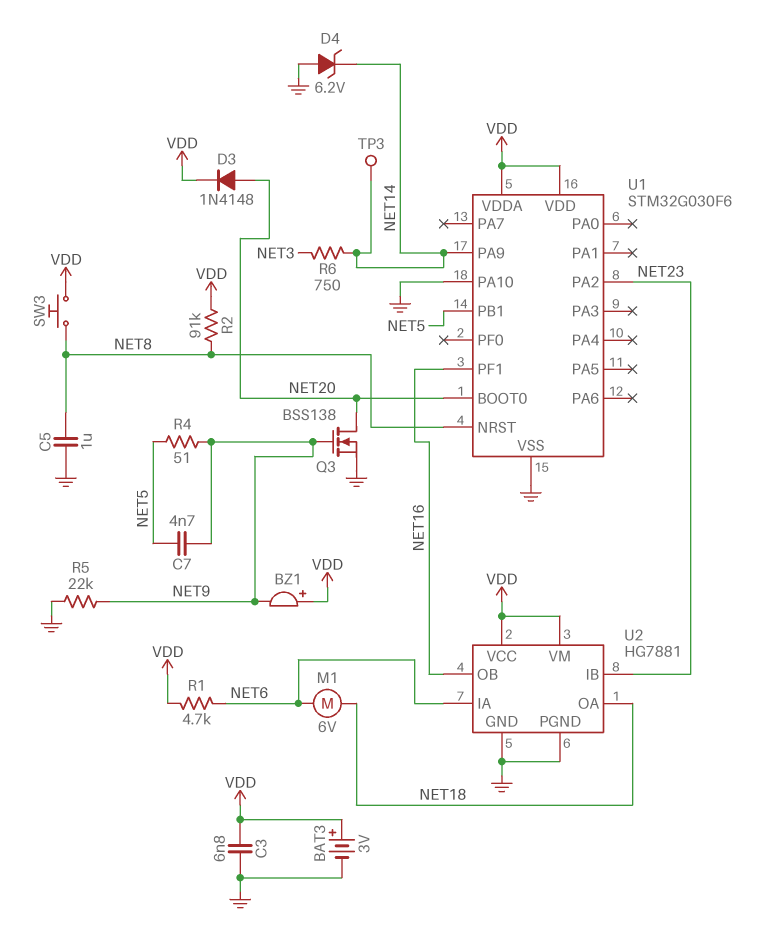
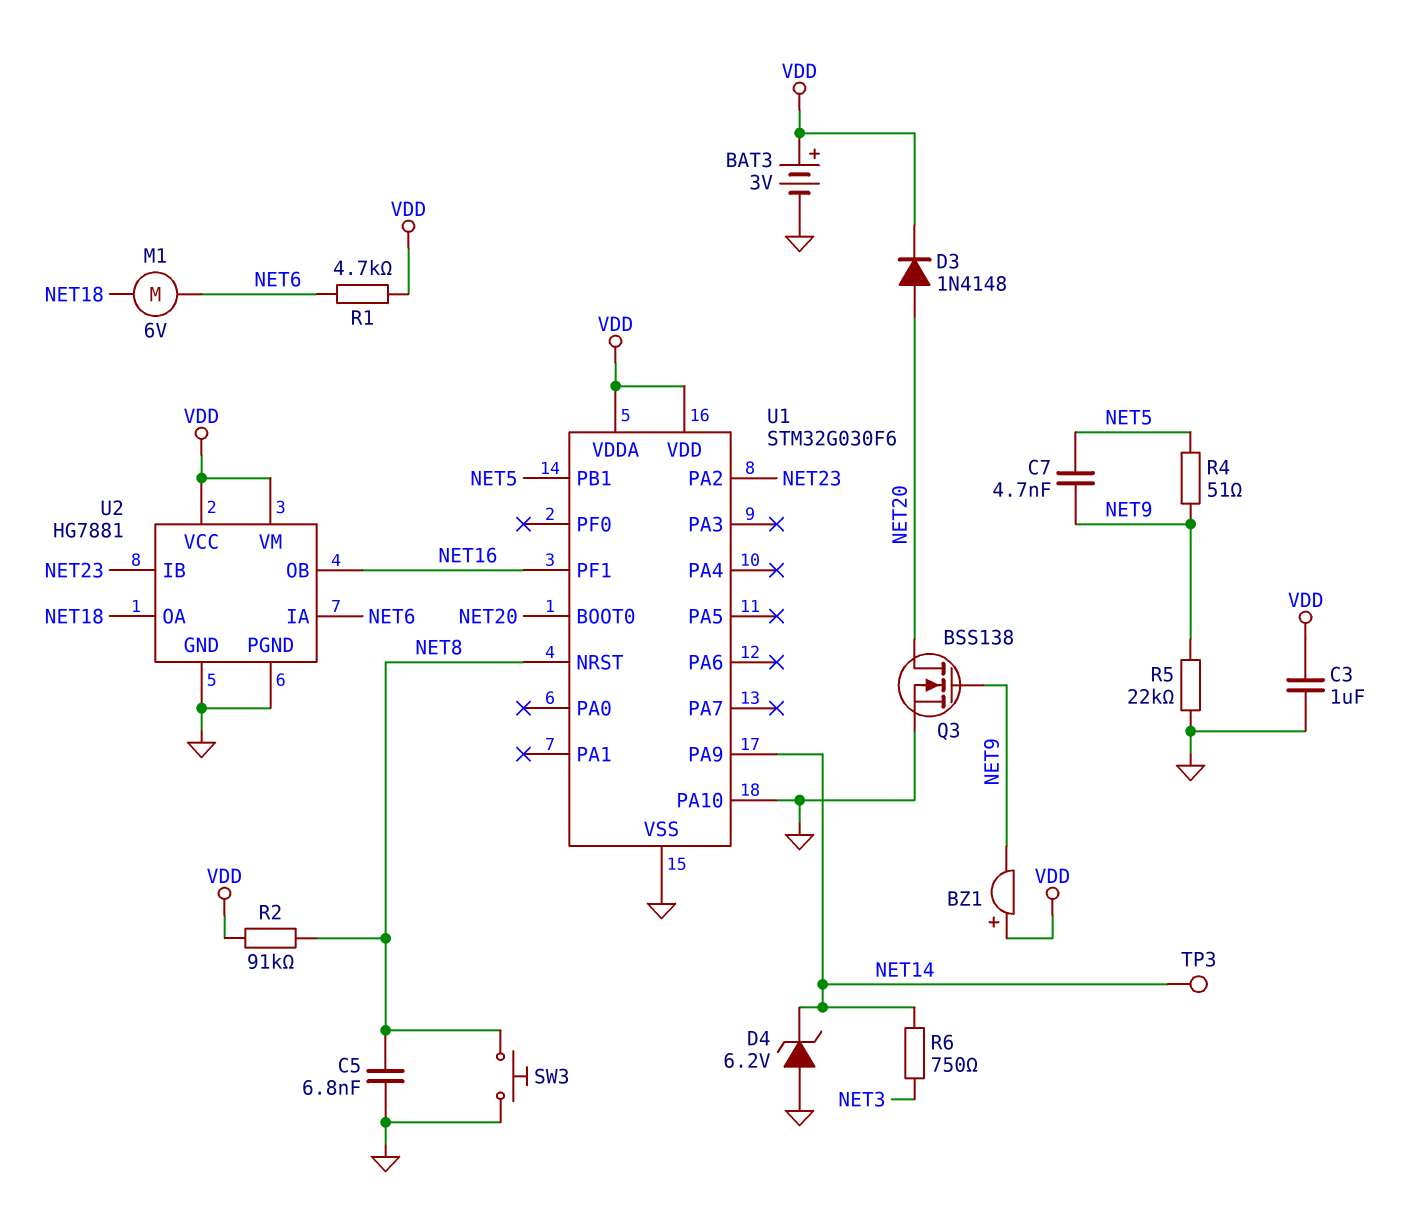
C3: 6.8nF (GND, VDD) -> 1uF (GND, VDD)
C5: 1uF (GND, NET8) -> 6.8nF (GND, NET8)
SW3: button (NET8, VDD) -> button (GND, NET8)

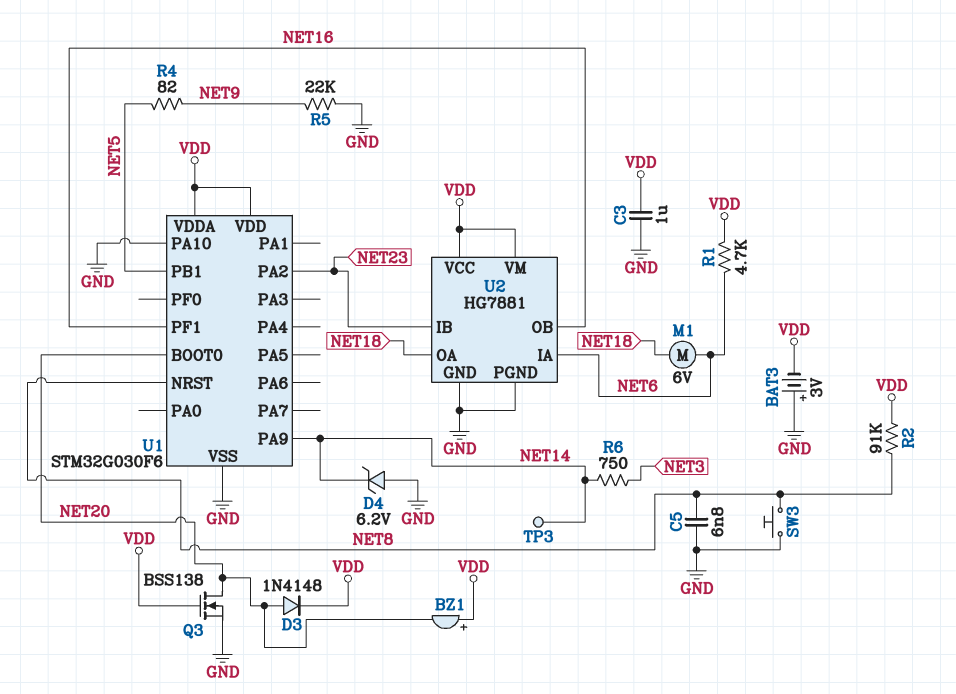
BAT3: 3V (plus VDD, minus GND) -> 3V (plus GND, minus VDD)
BZ1: buzzer (plus VDD, minus NET9) -> buzzer (plus VDD, minus NET20)
C7: 4.7nF (NET5, NET9) -> none
Q3: NMOS BSS138 (G NET9, D NET20, S GND) -> NMOS BSS138 (G VDD, D NET20, S GND)
R4: 51 (NET5, NET9) -> 82 (NET5, NET9)

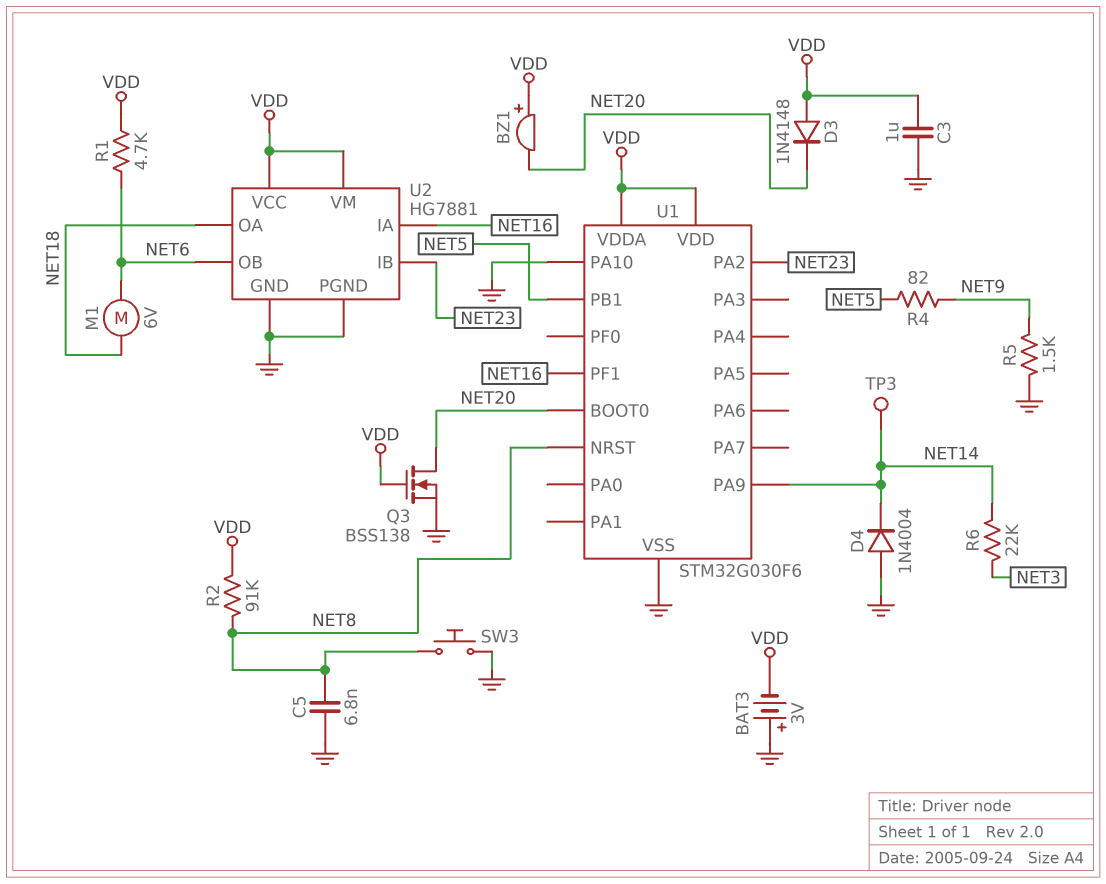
D3: diode 1N4148 (A NET20, K VDD) -> diode 1N4148 (A VDD, K NET20)
D4: zener 6.2V (A GND, K NET14) -> diode 1N4004 (A GND, K NET14)
R5: 22k (GND, NET9) -> 1.5k (GND, NET9)
R6: 750 (NET3, NET14) -> 22k (NET3, NET14)
U2 pin IA: NET6 -> NET16
U2 pin OB: NET16 -> NET6

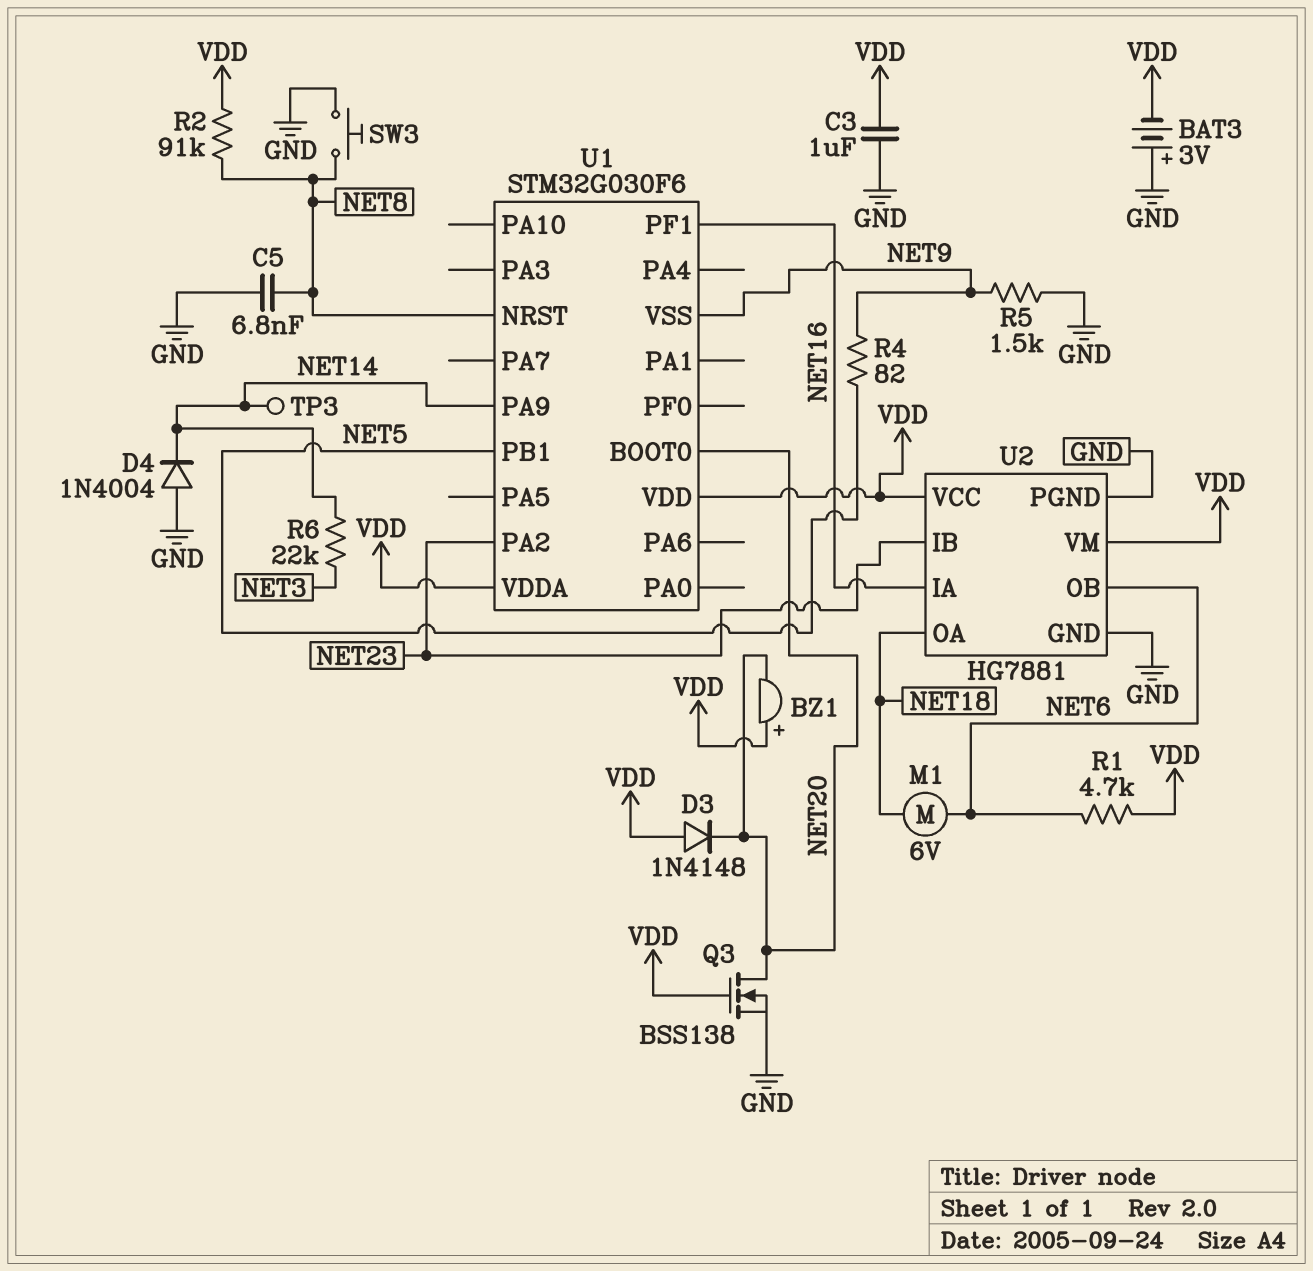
U1 pin PA10: GND -> none
U1 pin VSS: GND -> NET9

